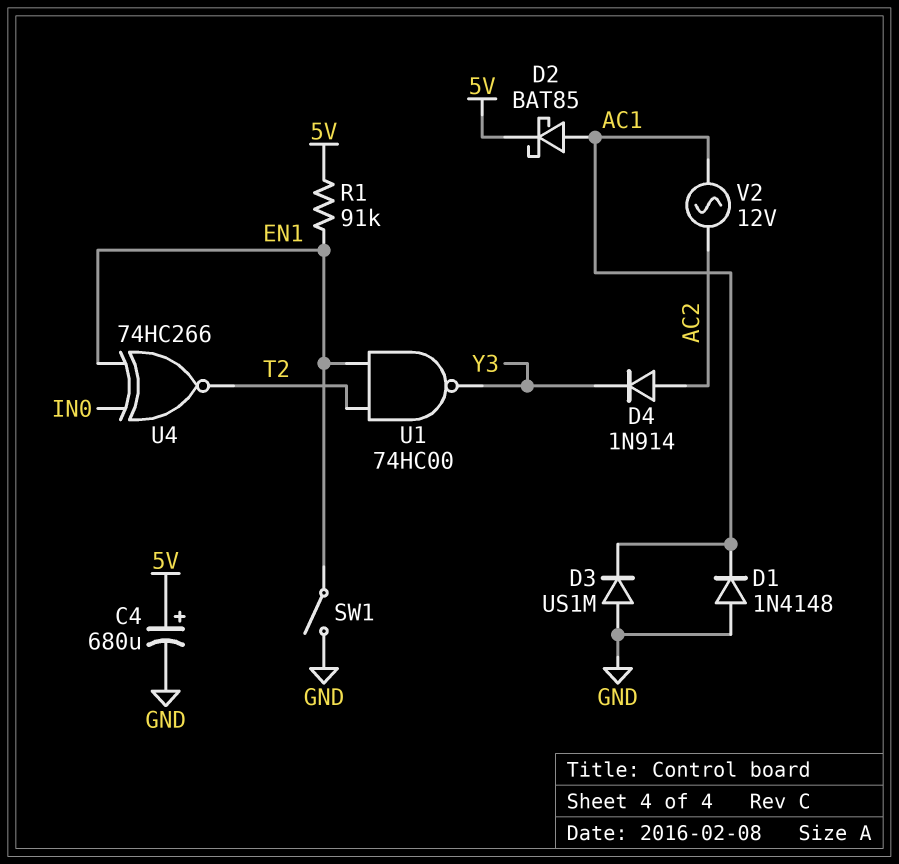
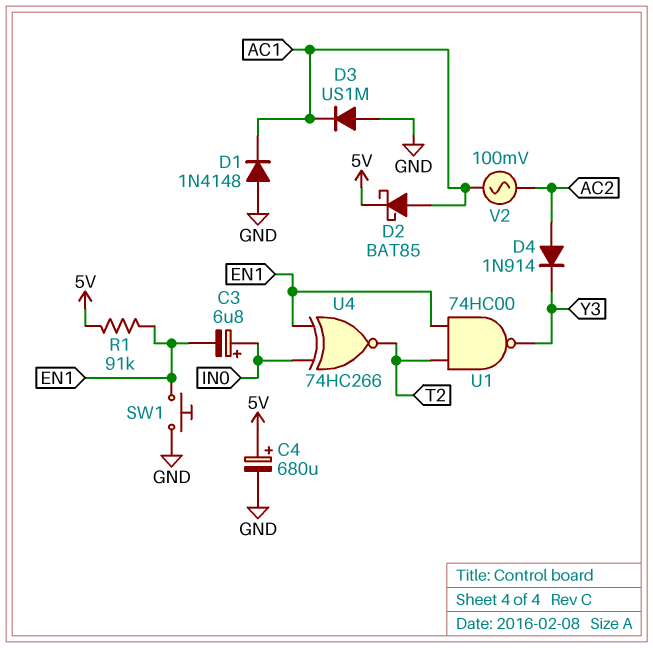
C3: none -> 6.8uF (plus IN0, minus EN1)
SW1: switch (EN1, GND) -> button (EN1, GND)
V2: AC 12V (AC1, AC2) -> AC 100mV (AC1, AC2)

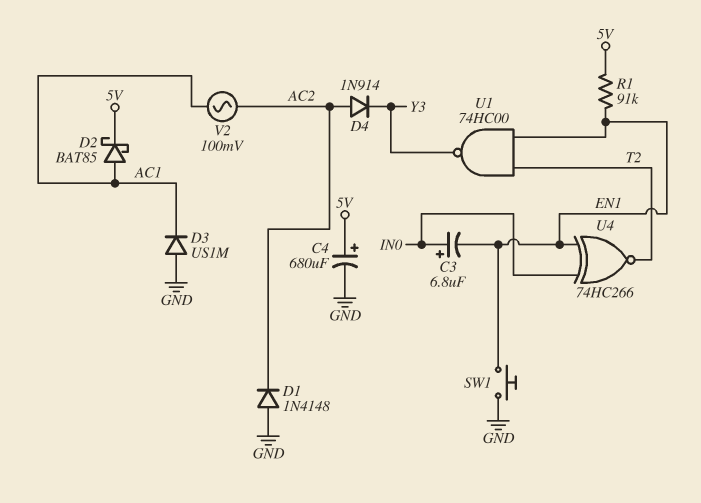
D1: diode 1N4148 (A GND, K AC1) -> diode 1N4148 (A GND, K AC2)

